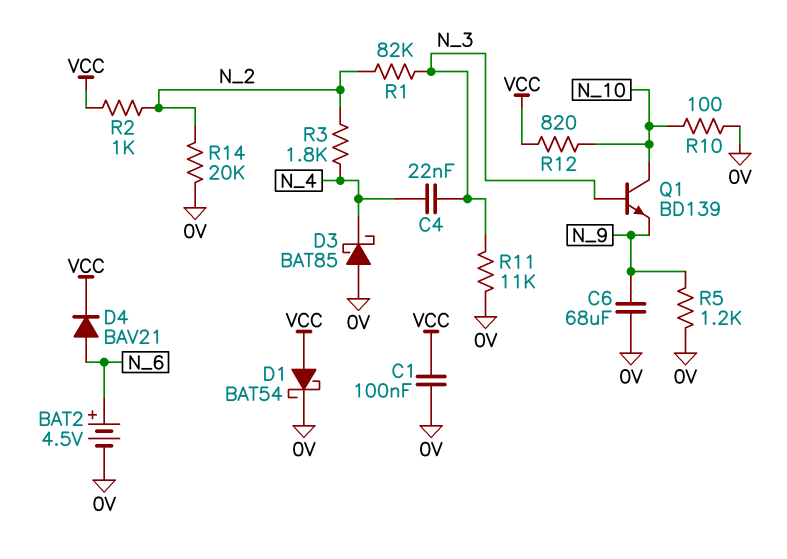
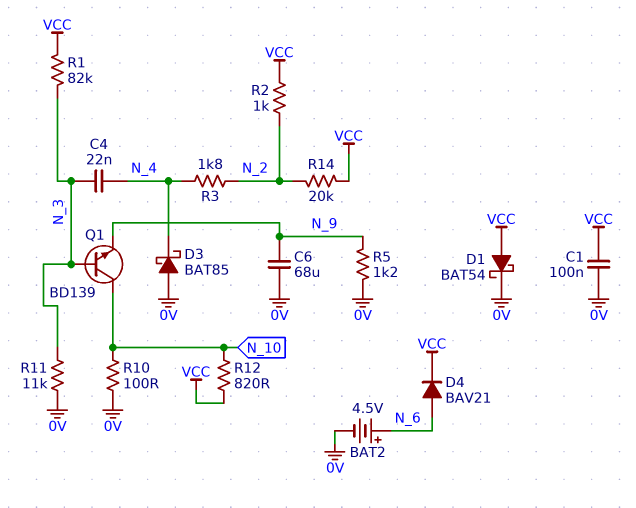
R1: 82k (N_2, N_3) -> 82k (N_3, VCC)
R14: 20k (0V, N_2) -> 20k (N_2, VCC)

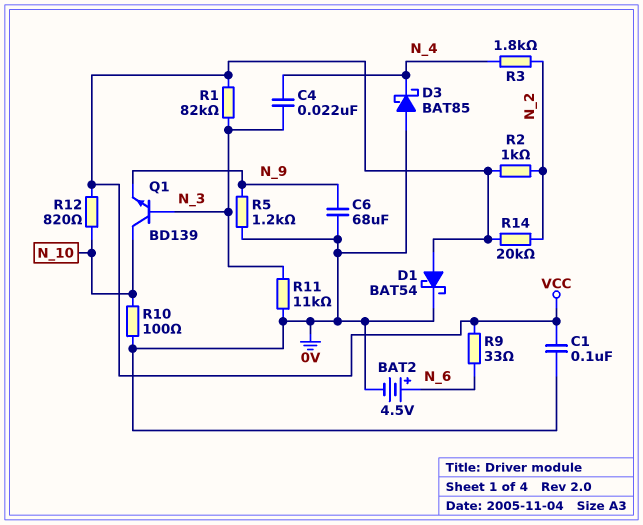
D4: diode BAV21 (A N_6, K VCC) -> none
R9: none -> 33 (N_6, VCC)

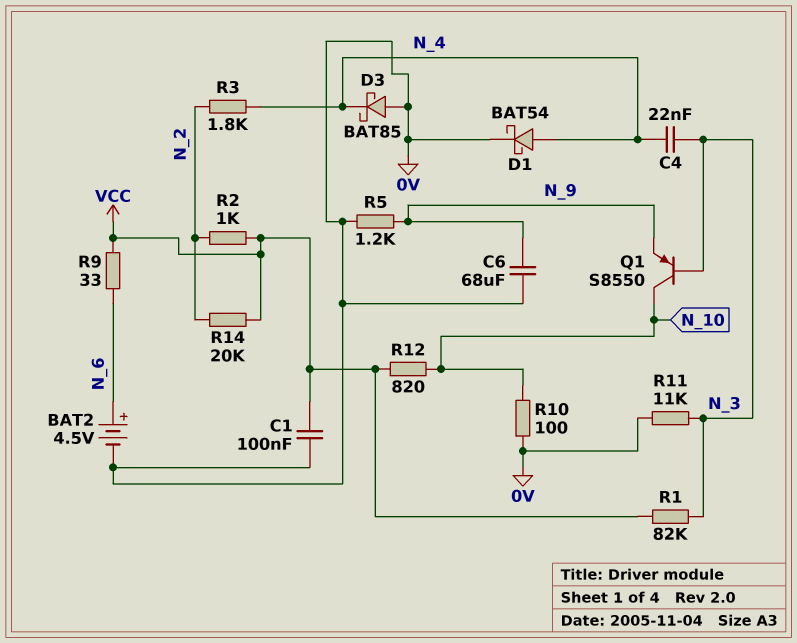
D1: schottky BAT54 (A VCC, K 0V) -> schottky BAT54 (A N_4, K 0V)
Q1: NPN BD139 (B N_3, C N_10, E N_9) -> PNP S8550 (B N_3, C N_10, E N_9)

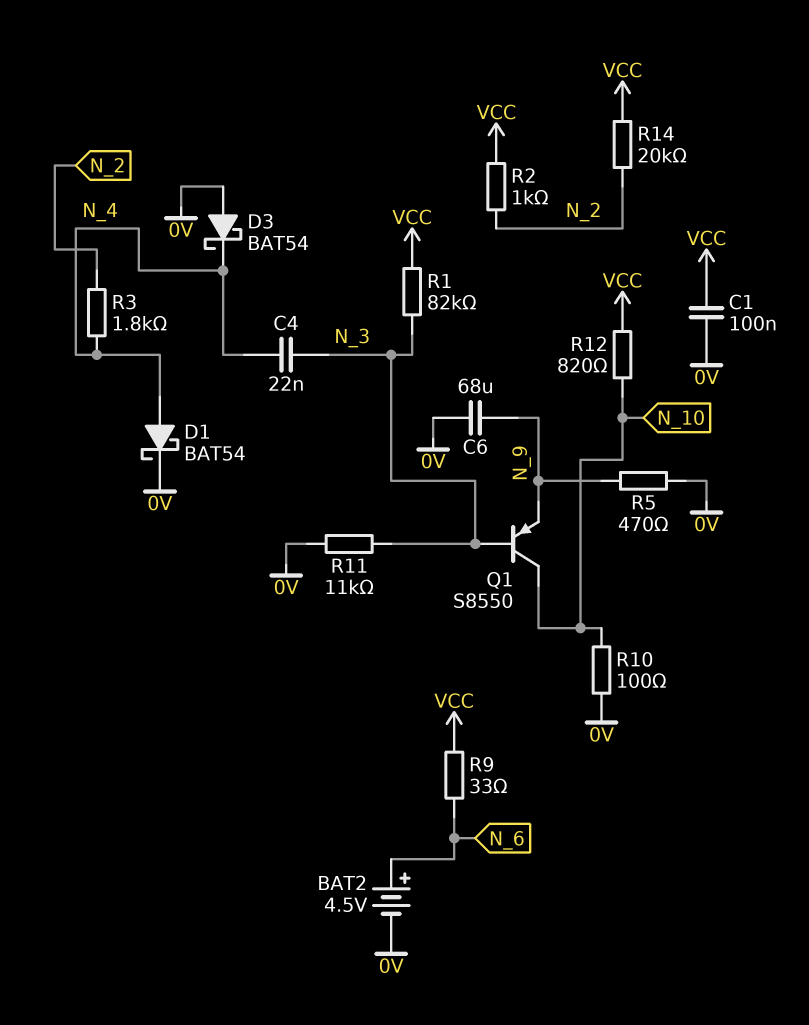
D3: schottky BAT85 (A 0V, K N_4) -> schottky BAT54 (A 0V, K N_4)
R5: 1.2k (0V, N_9) -> 470 (0V, N_9)

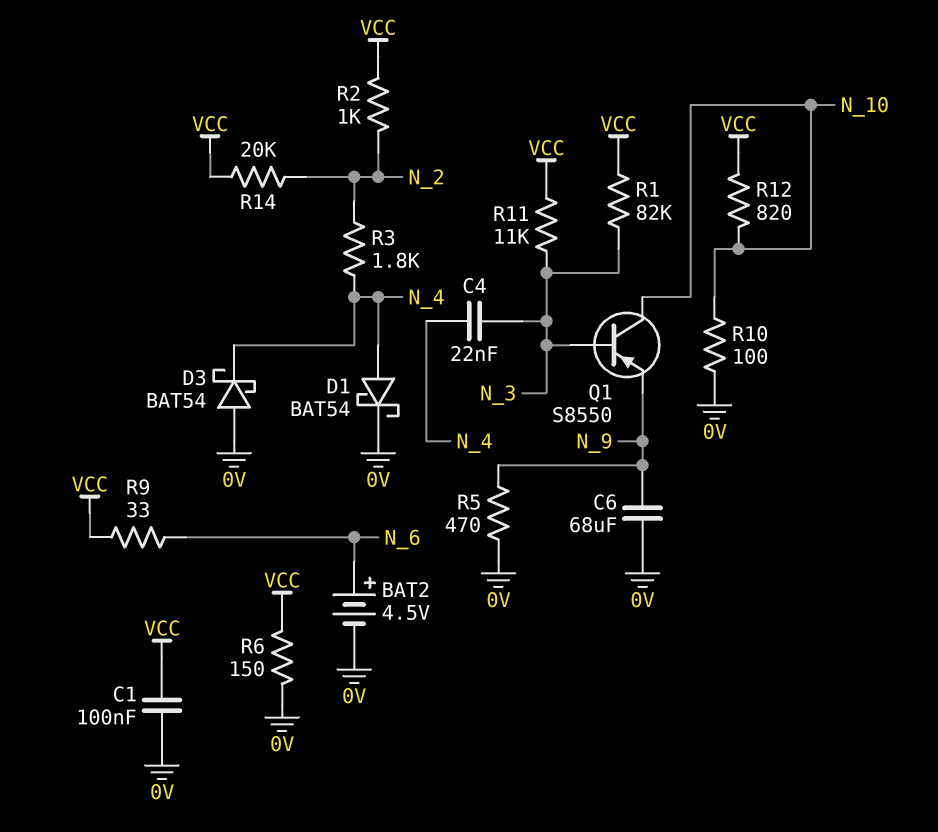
R6: none -> 150 (0V, VCC)
R11: 11k (0V, N_3) -> 11k (N_3, VCC)

